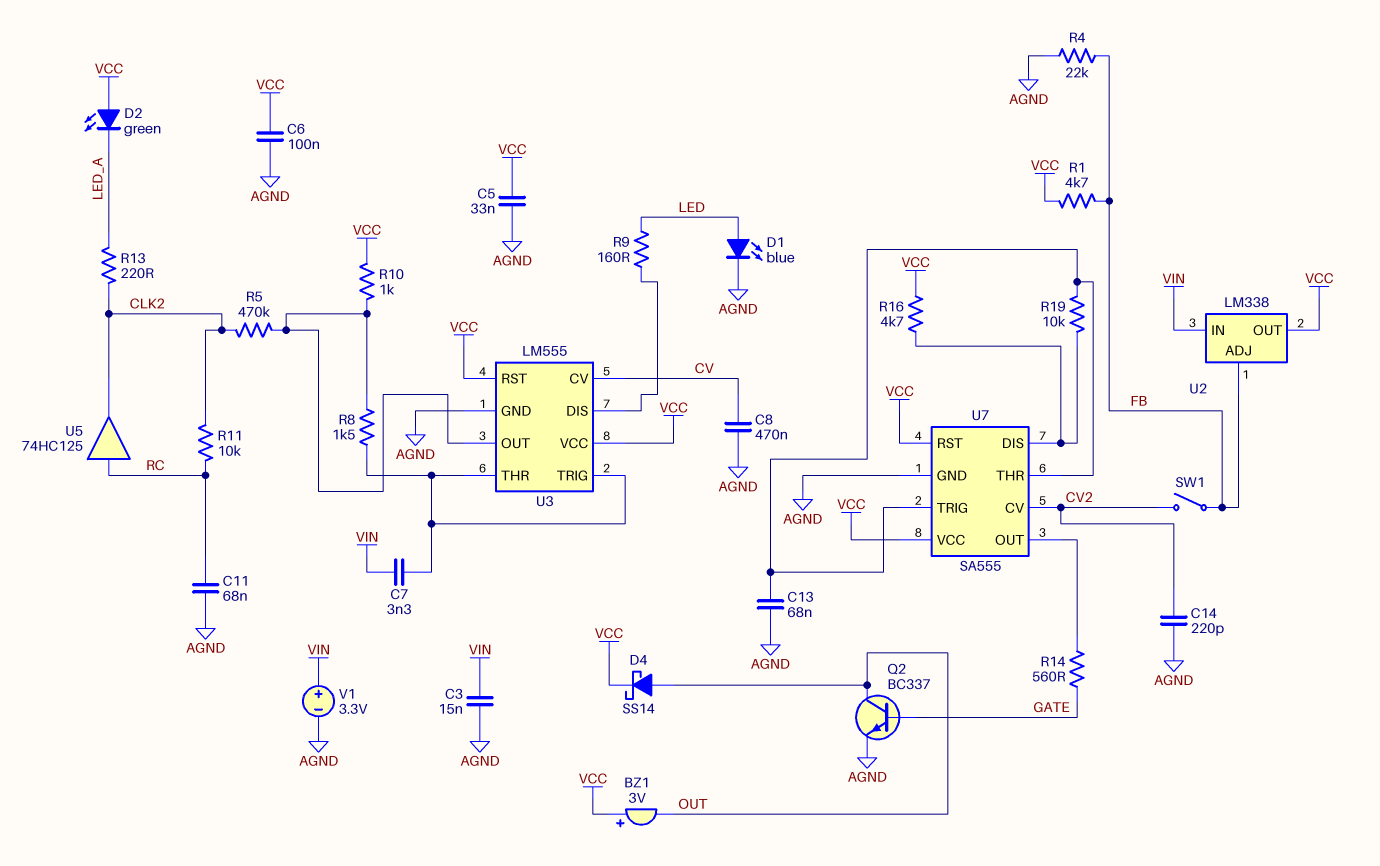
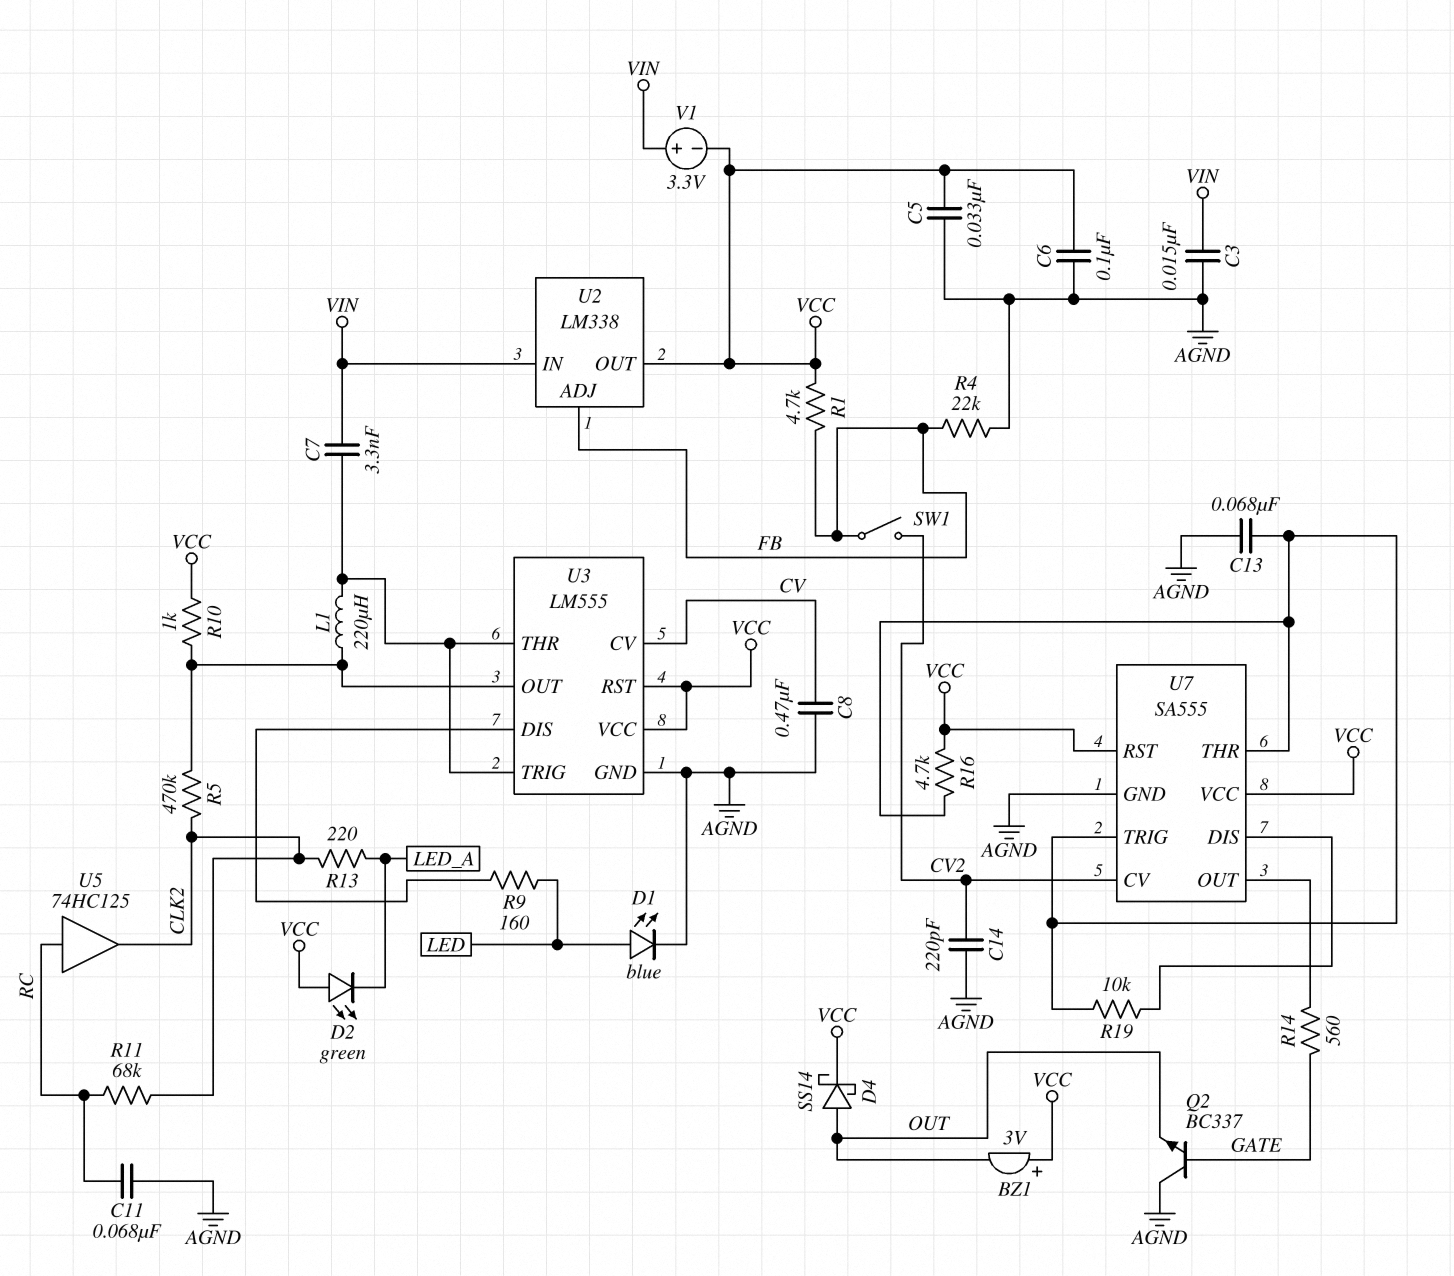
L1: none -> 220uH (U3/OUT, U3/THR)
Q2: NPN BC337 (B GATE, C OUT, E AGND) -> NPN BC337 (B GATE, C AGND, E OUT)
R8: 1.5k (U3/OUT, U3/THR) -> none
R11: 10k (CLK2, RC) -> 68k (CLK2, RC)
R16: 4.7k (U7/DIS, VCC) -> 4.7k (U7/THR, VCC)
V1: 3.3V (plus VIN, minus AGND) -> 3.3V (plus VIN, minus VCC)

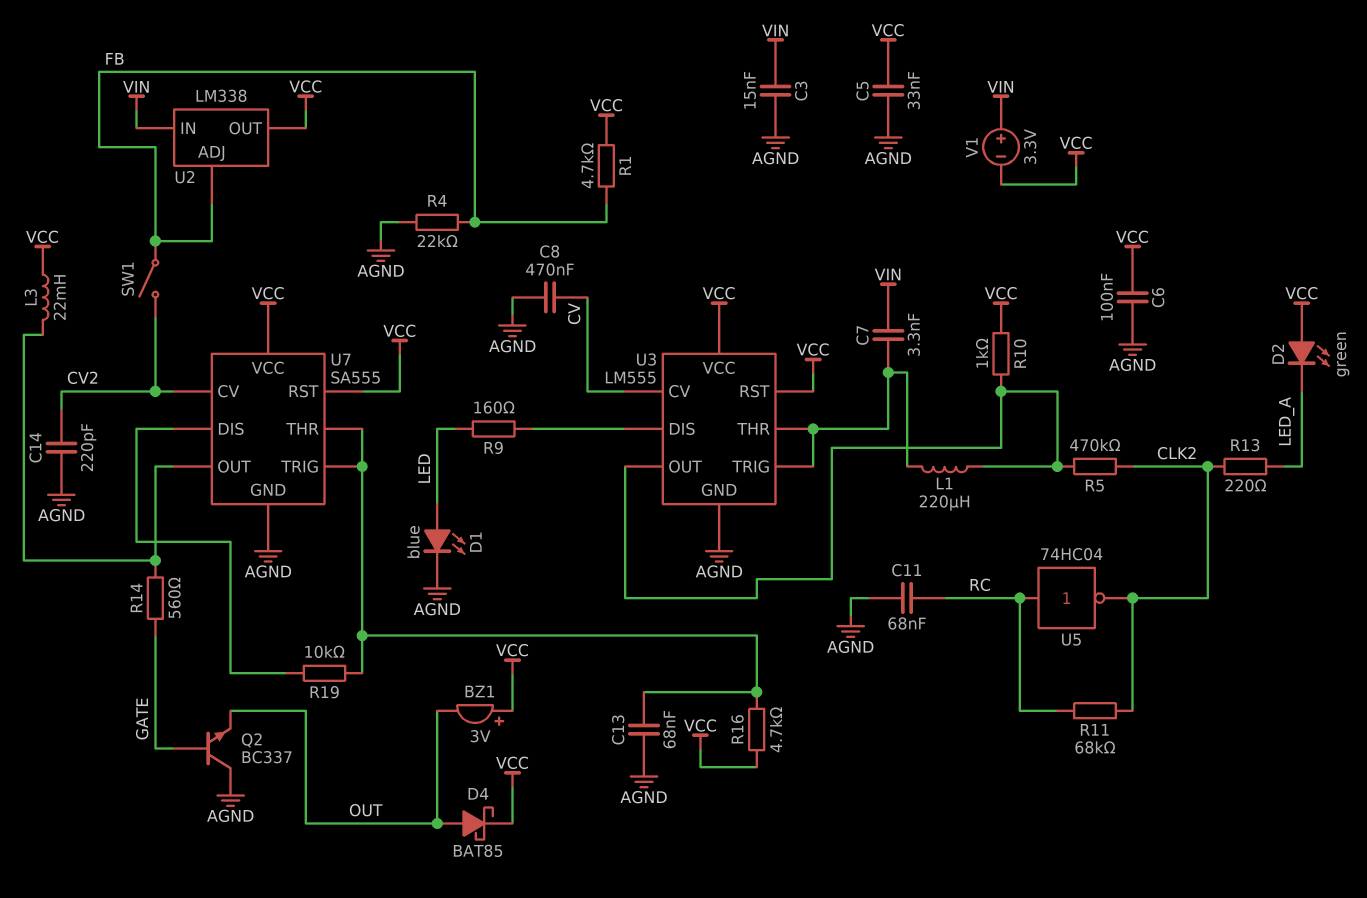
D4: schottky SS14 (A OUT, K VCC) -> schottky BAT85 (A OUT, K VCC)
L3: none -> 22mH (U7/OUT, VCC)
U5: buffer 74HC125 (in RC, out CLK2) -> NOT 74HC04 (in RC, out CLK2)

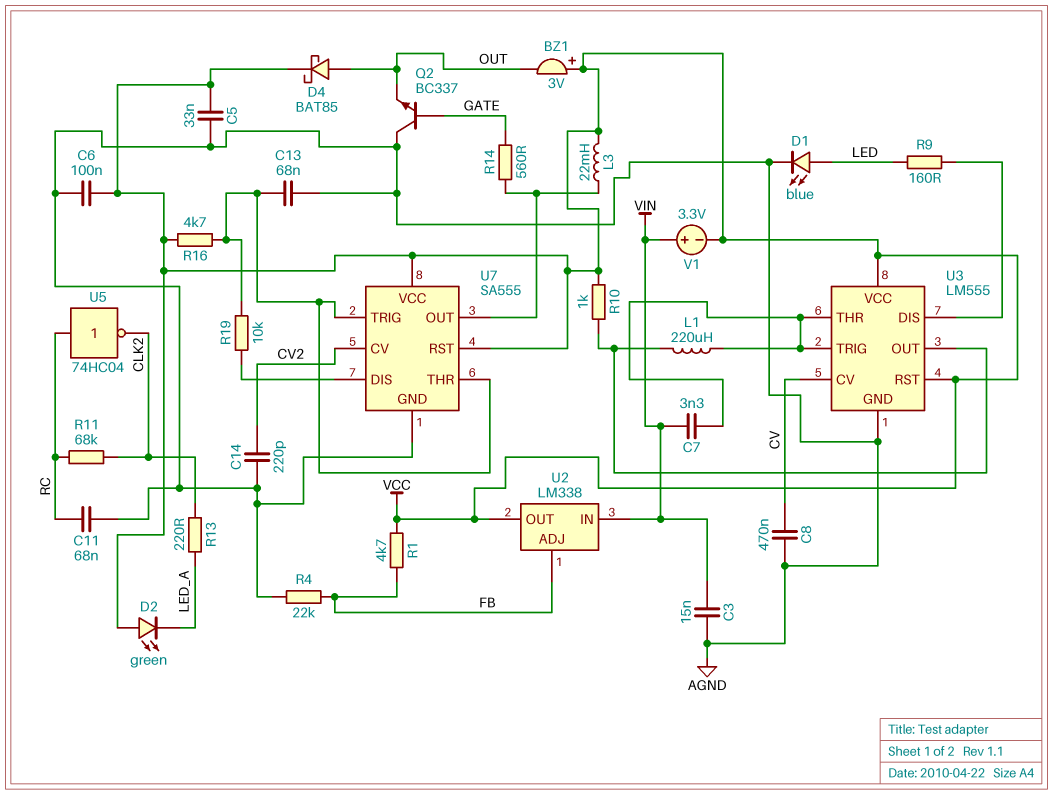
R5: 470k (CLK2, U3/OUT) -> none
SW1: switch (CV2, FB) -> none

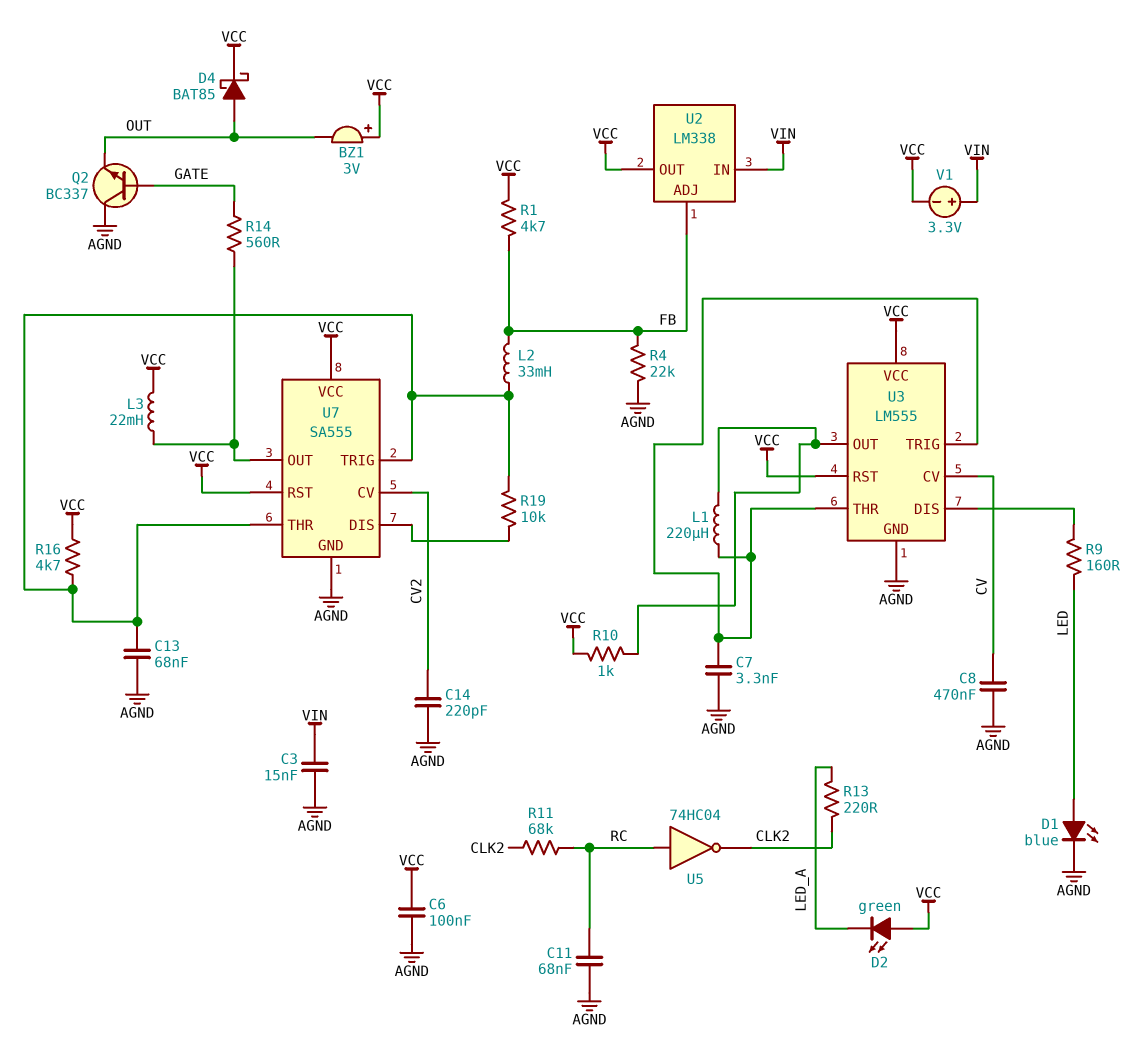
C5: 33nF (AGND, VCC) -> none
C7: 3.3nF (U3/THR, VIN) -> 3.3nF (AGND, U3/THR)
L2: none -> 33mH (FB, U7/THR)

